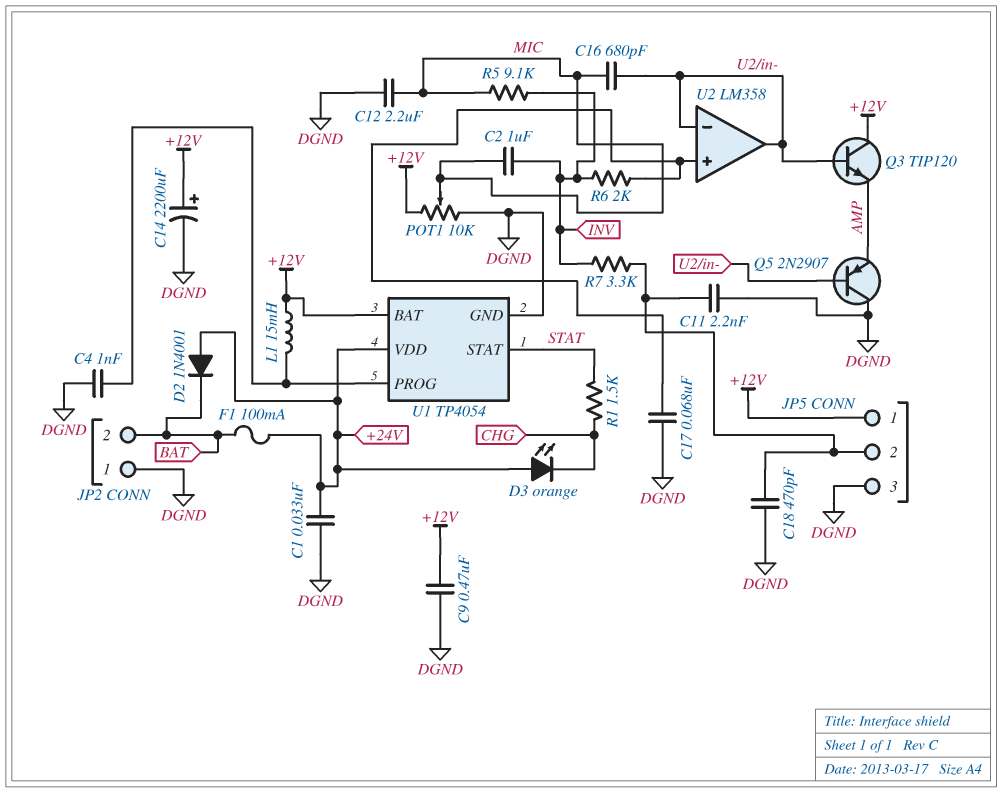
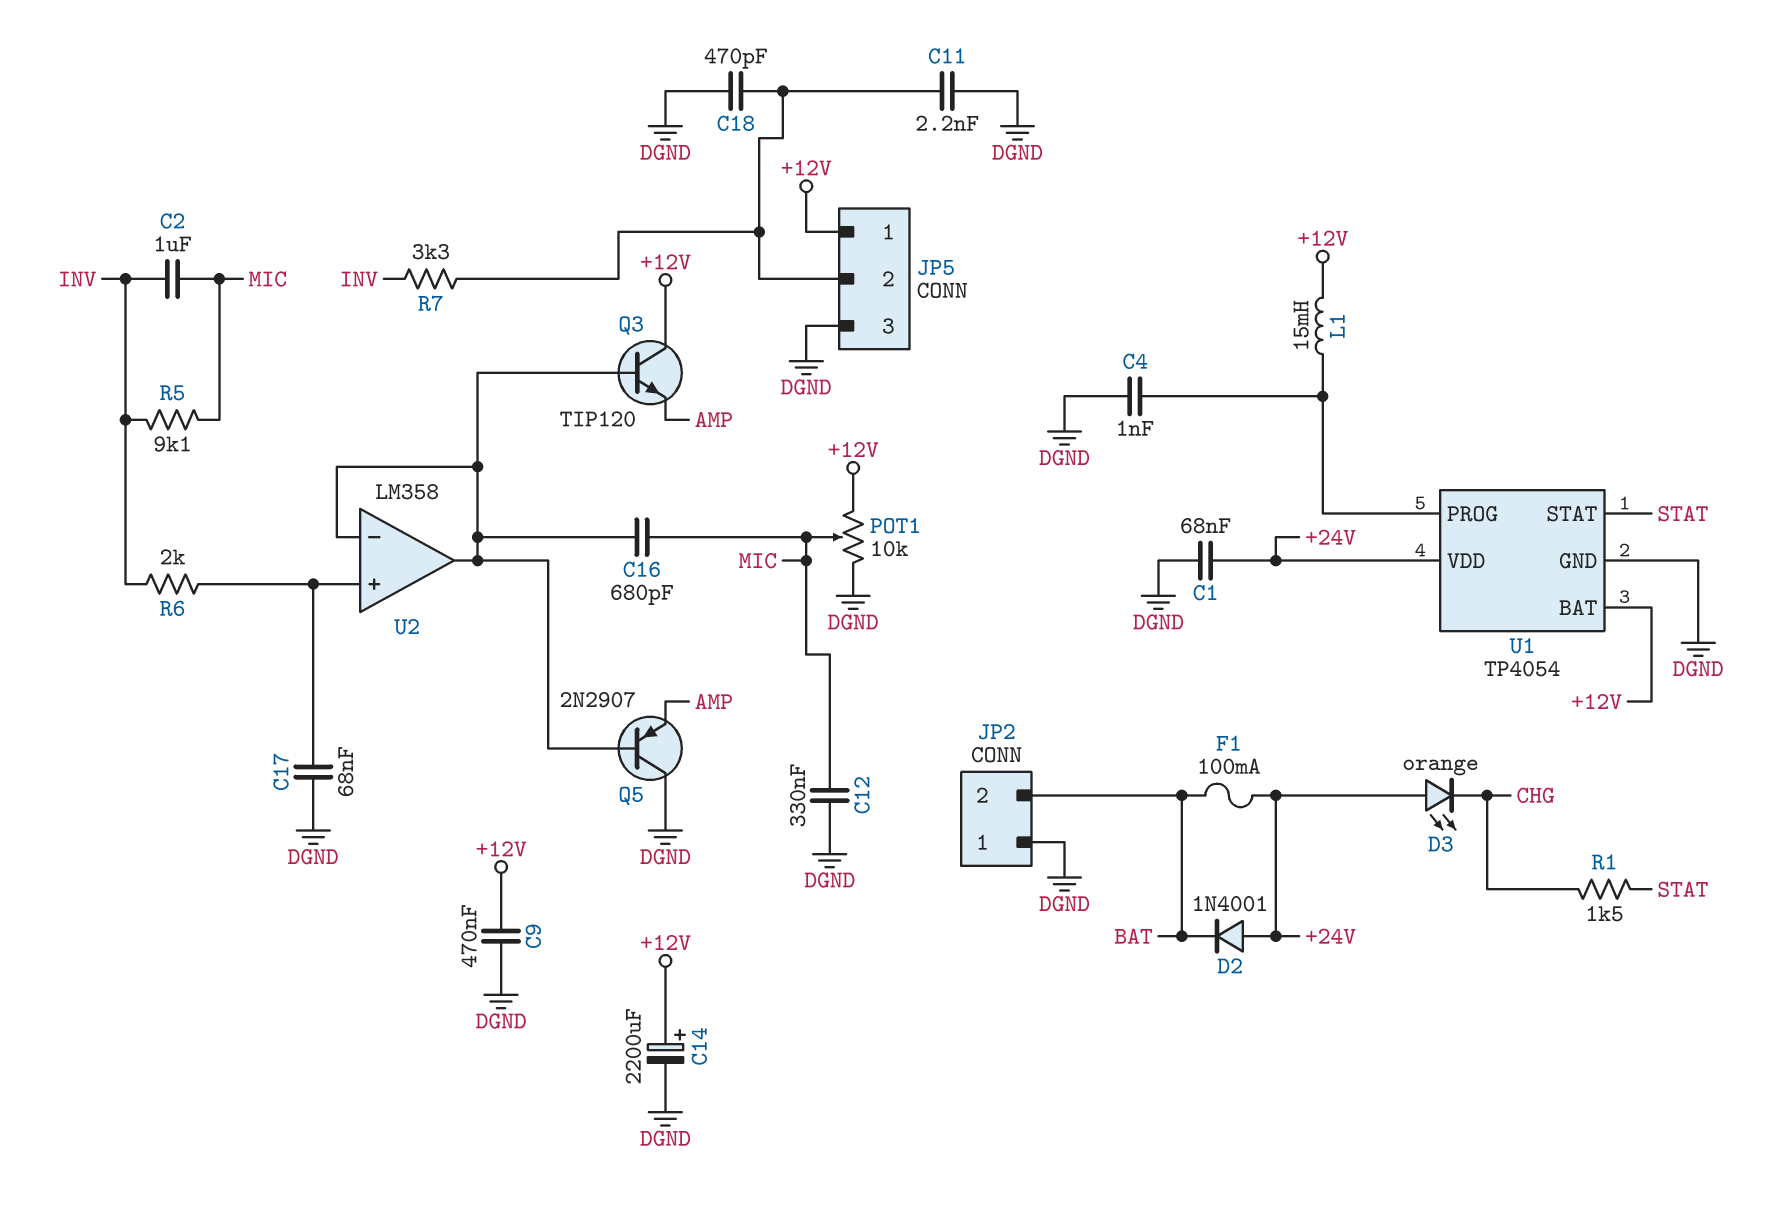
C1: 33nF (+24V, DGND) -> 68nF (+24V, DGND)
C12: 2.2uF (DGND, MIC) -> 330nF (DGND, MIC)

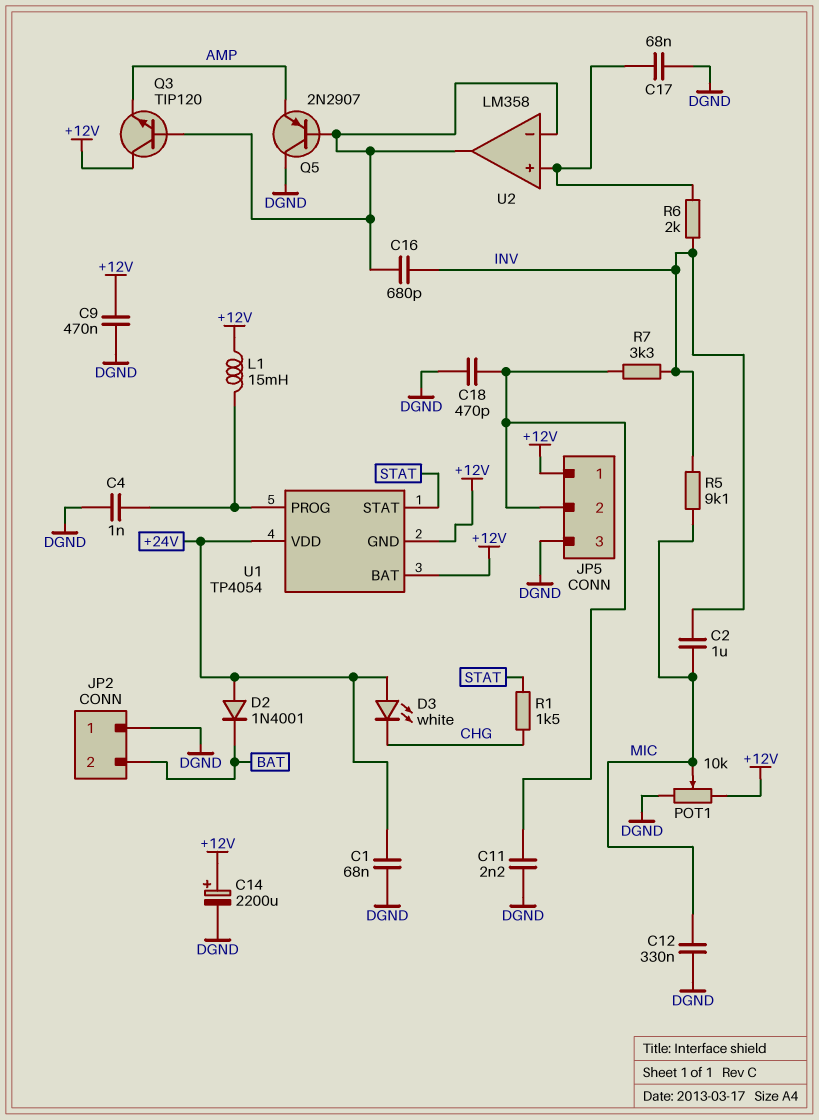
C16: 680pF (MIC, U2/in-) -> 680pF (INV, U2/in-)
D3: LED orange (A +24V, K CHG) -> LED white (A +24V, K CHG)
F1: 100mA (+24V, BAT) -> none
U1 pin GND: DGND -> +12V

